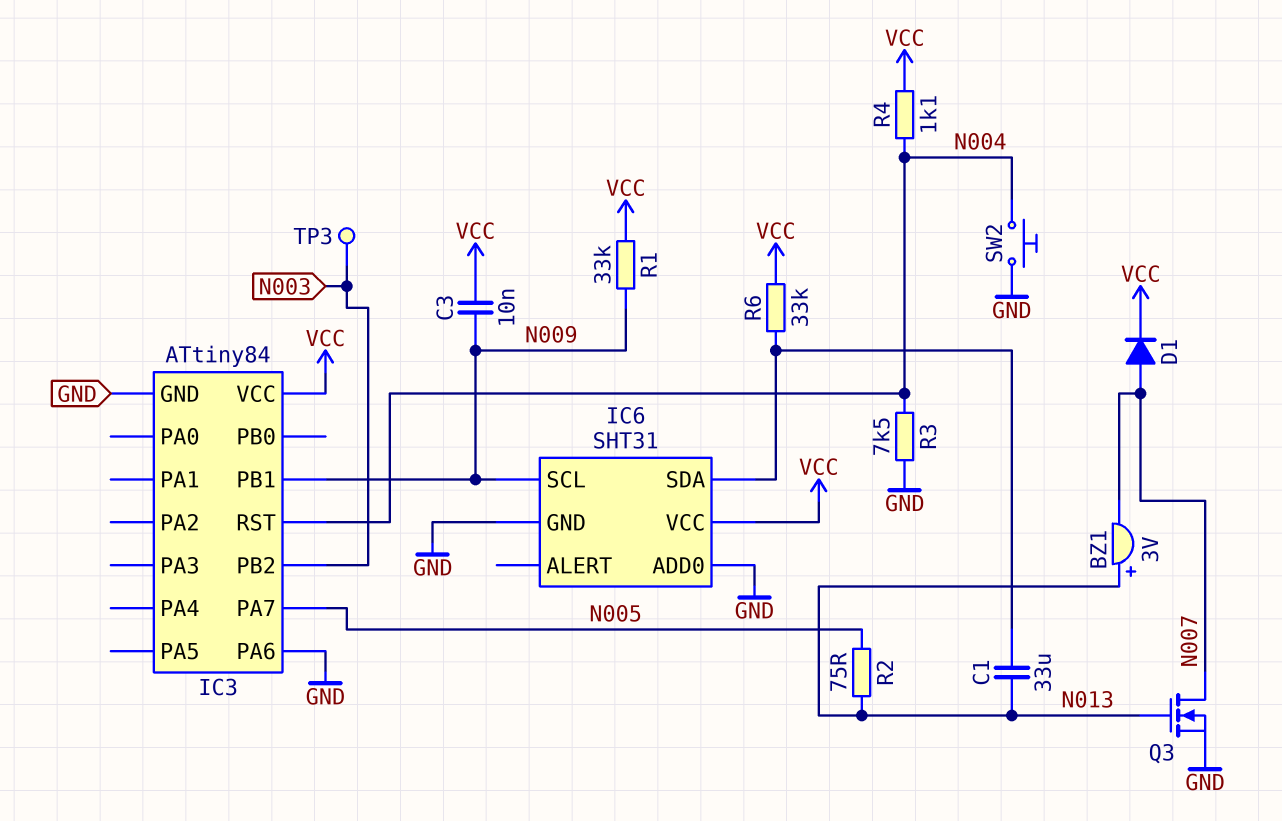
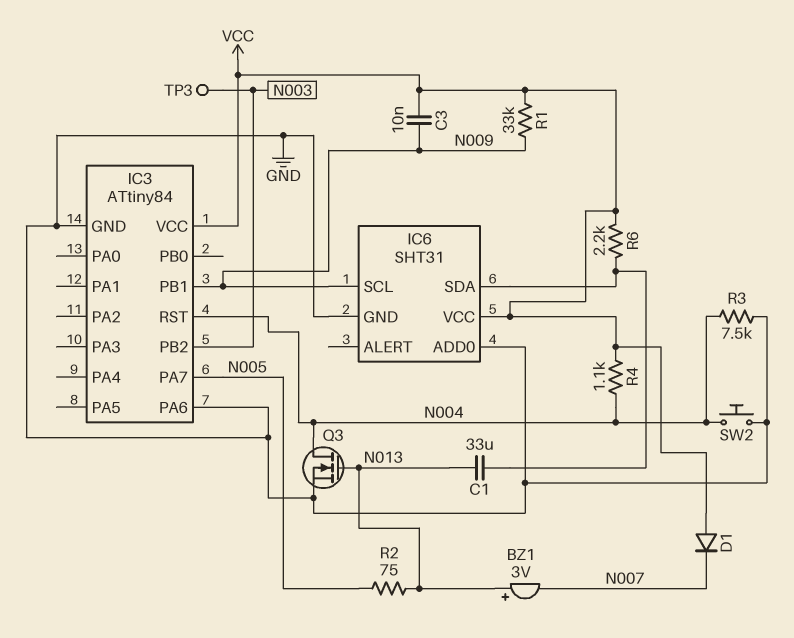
D1: diode (A N007, K VCC) -> diode (A VCC, K N007)
Q3: NMOS (G N013, D N007, S GND) -> NMOS (G N013, D N004, S GND)
R6: 33k (IC6/SDA, VCC) -> 2.2k (IC6/SDA, VCC)

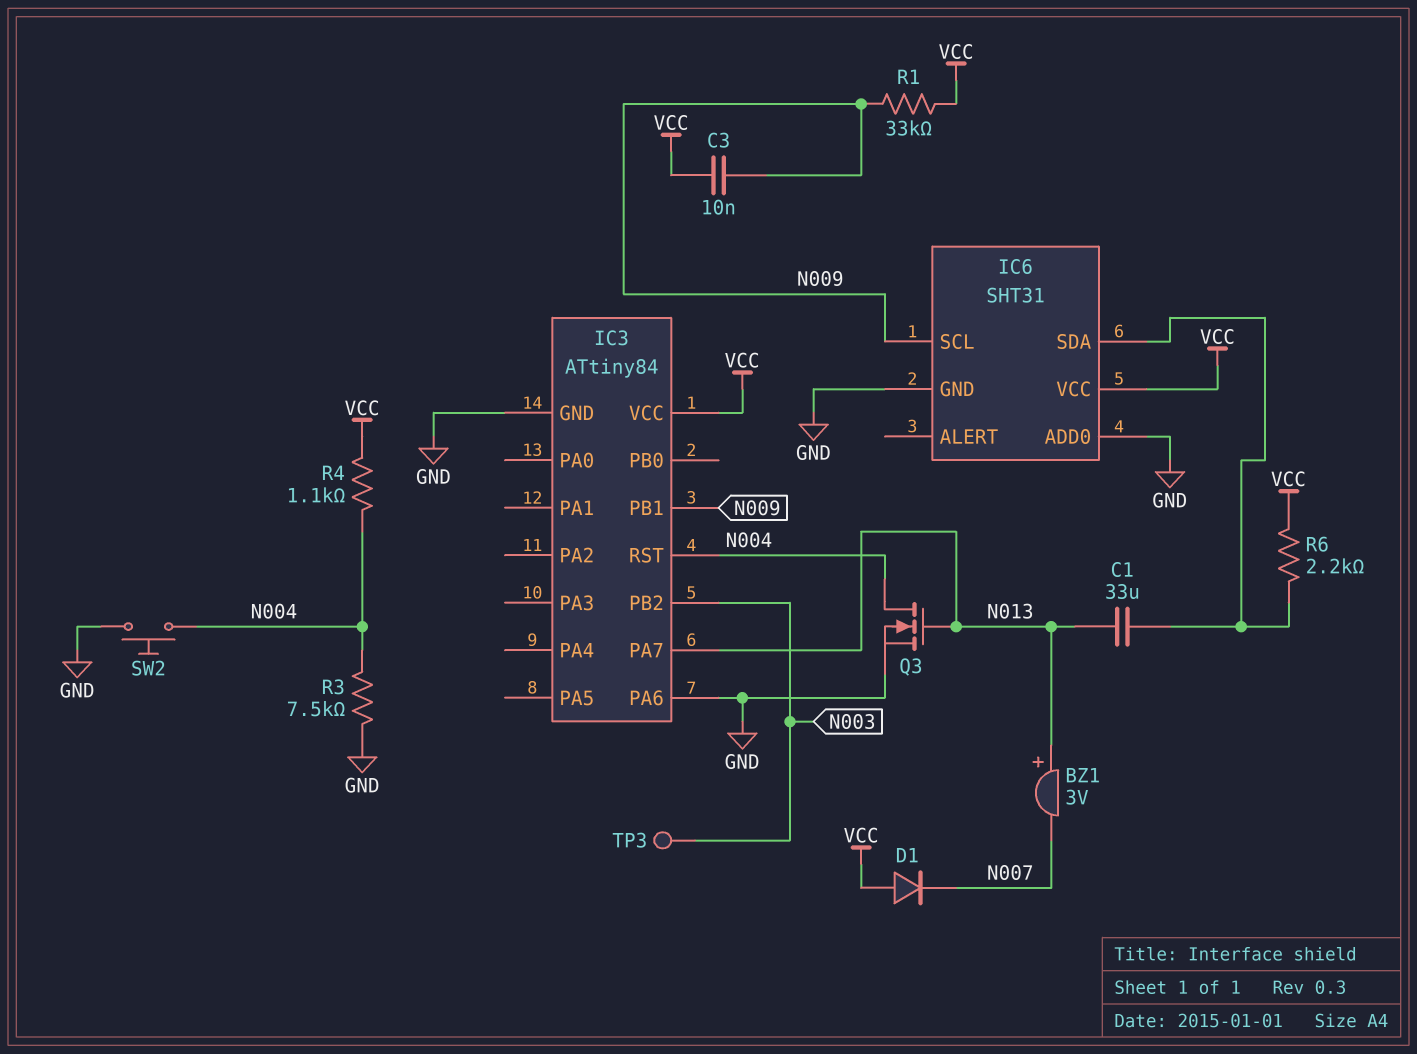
IC3 pin PA7: N005 -> N013
R2: 75 (N005, N013) -> none

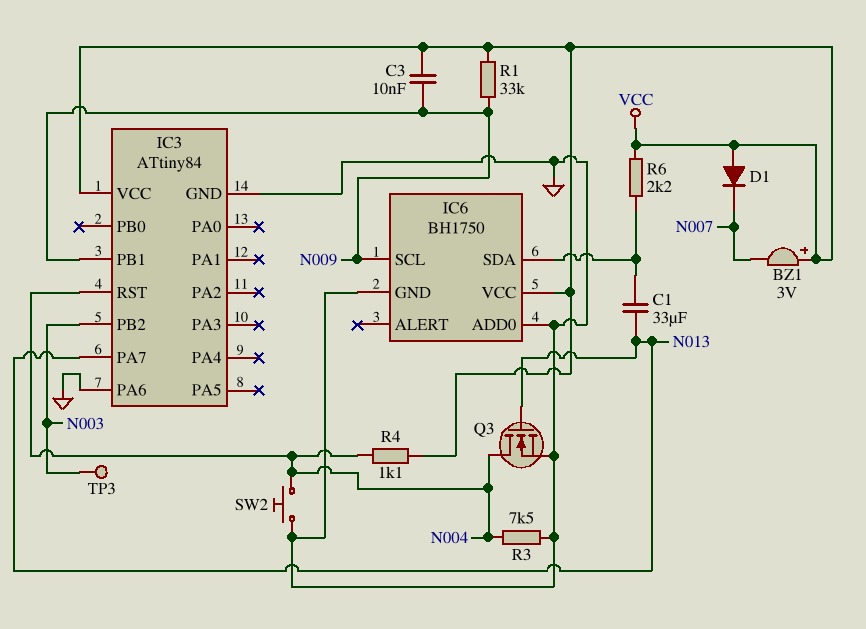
BZ1: buzzer 3V (plus N013, minus N007) -> buzzer 3V (plus VCC, minus N007)
IC6: SHT31 -> BH1750

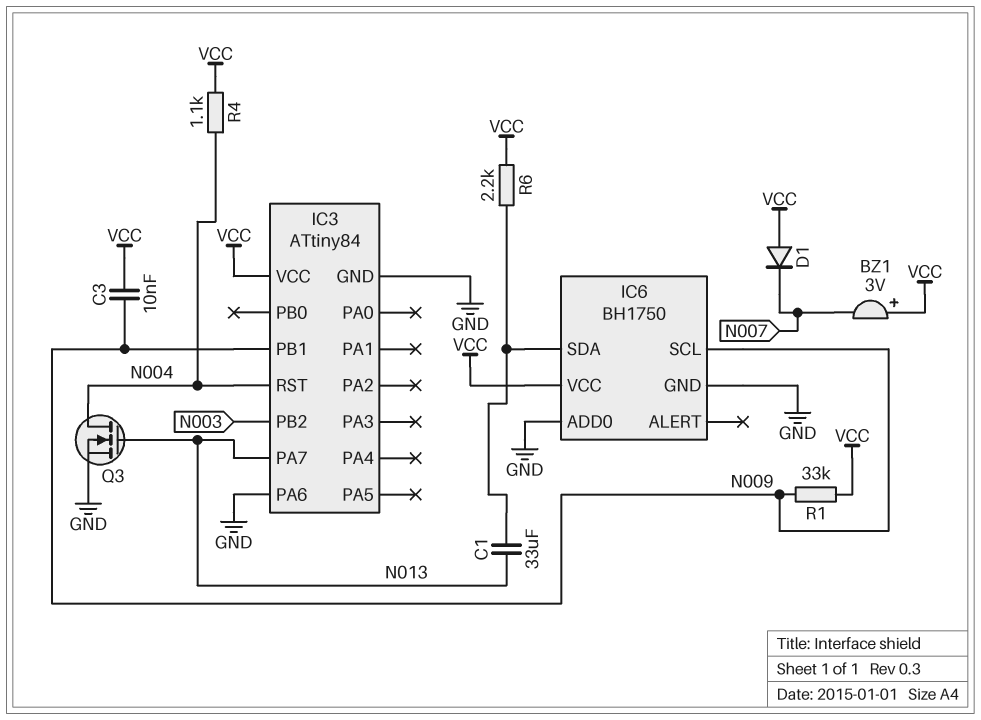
R3: 7.5k (GND, N004) -> none
SW2: button (GND, N004) -> none
TP3: test point (N003) -> none

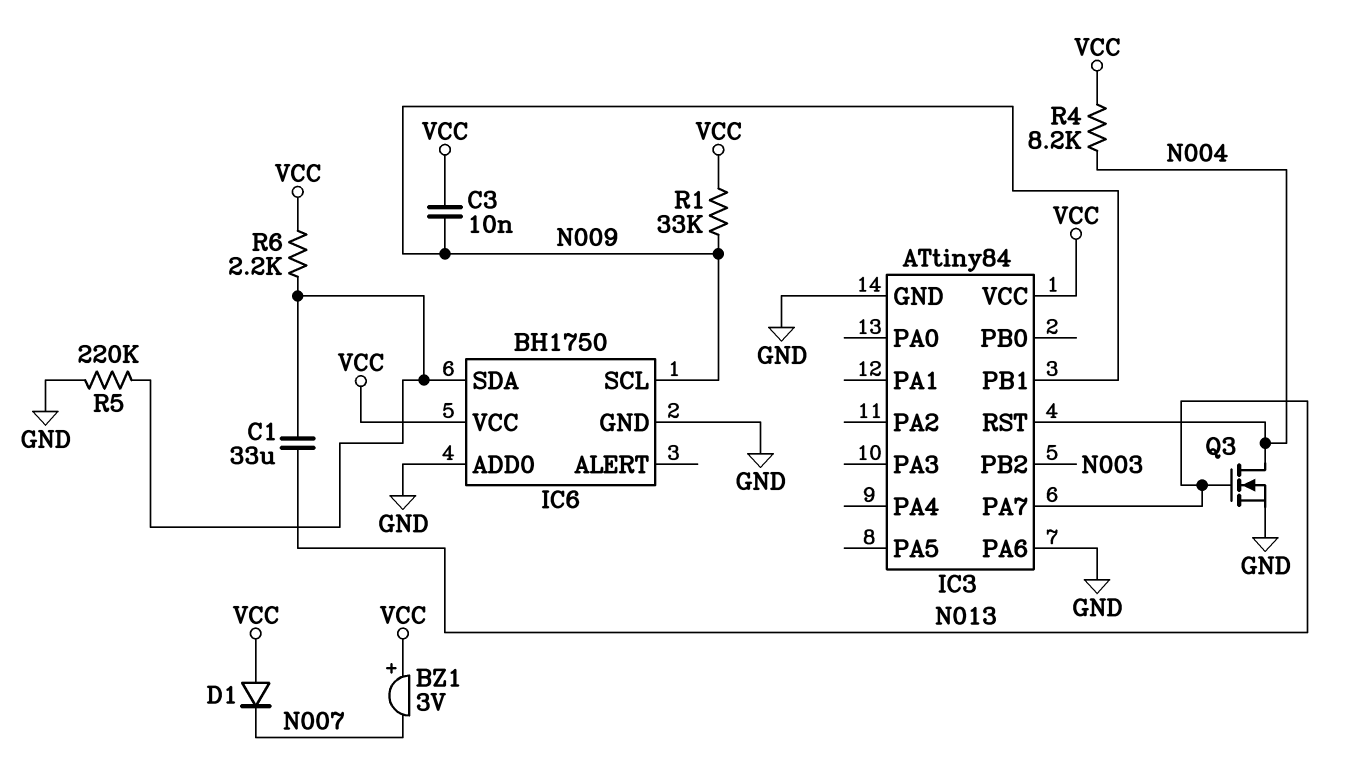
R4: 1.1k (N004, VCC) -> 8.2k (N004, VCC)
R5: none -> 220k (GND, IC6/SDA)

